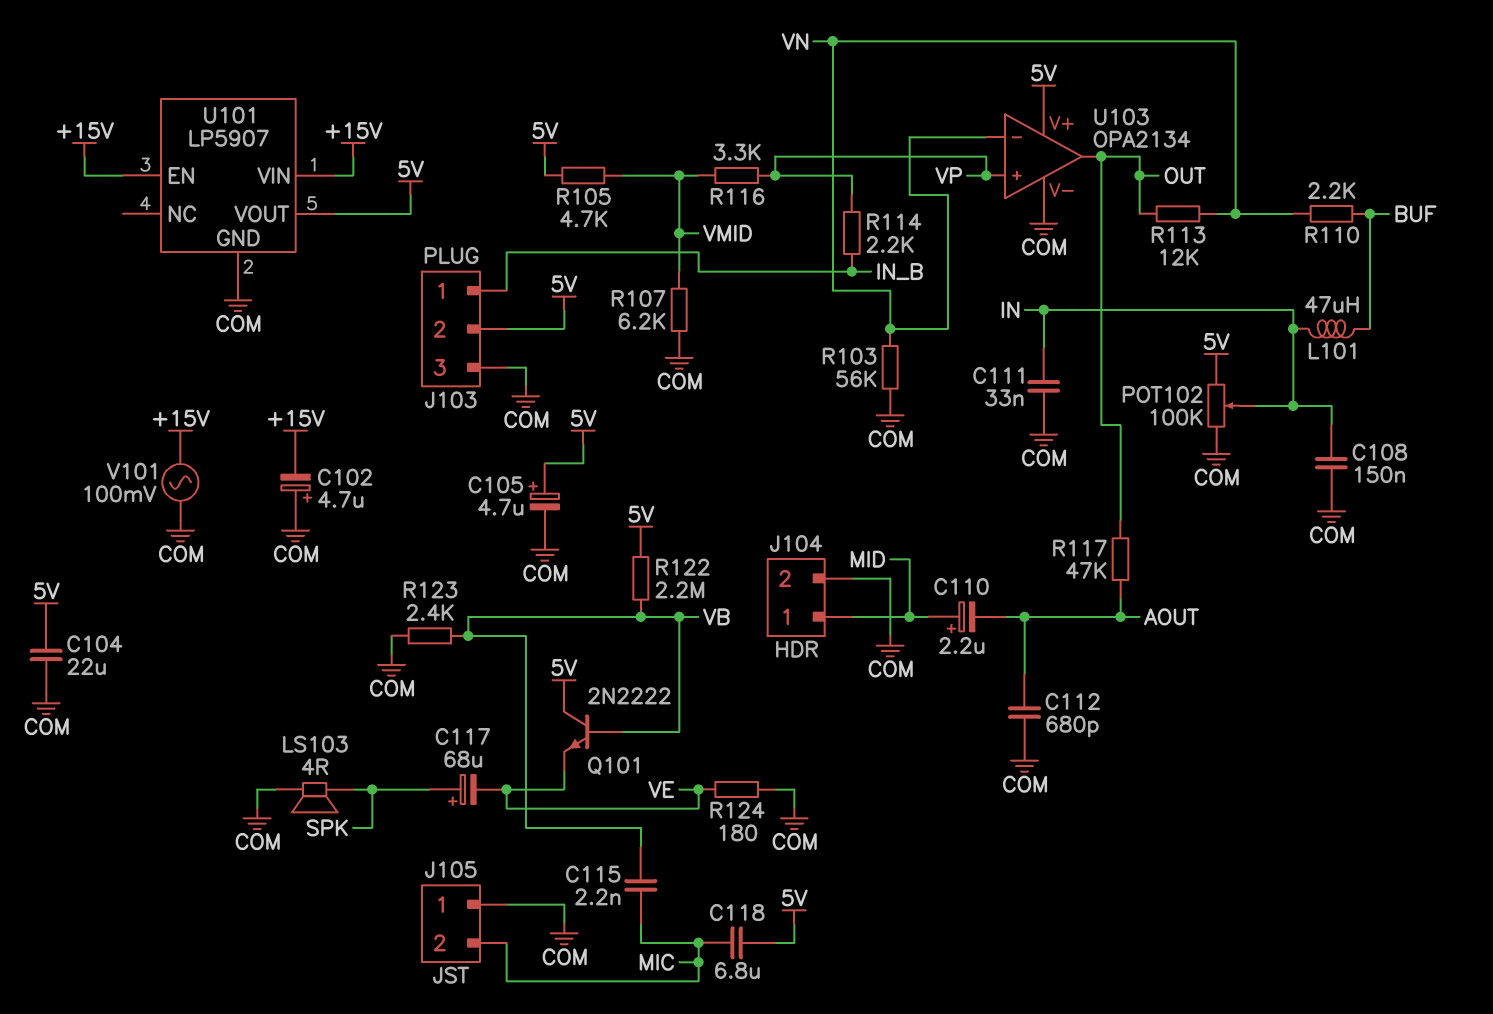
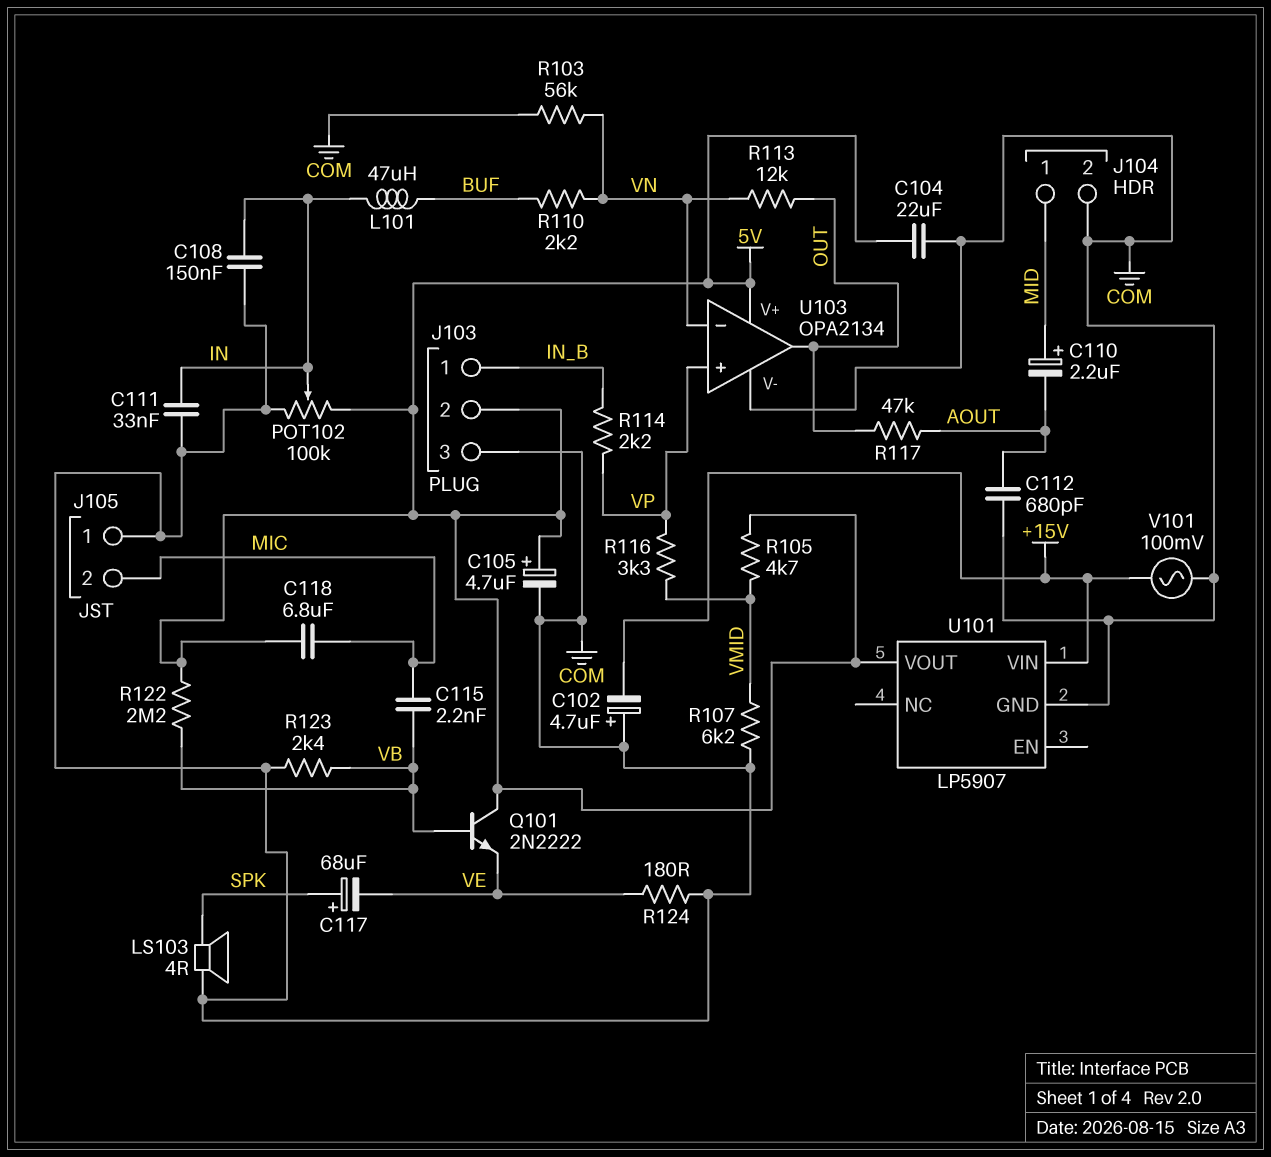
U101 pin EN: +15V -> none

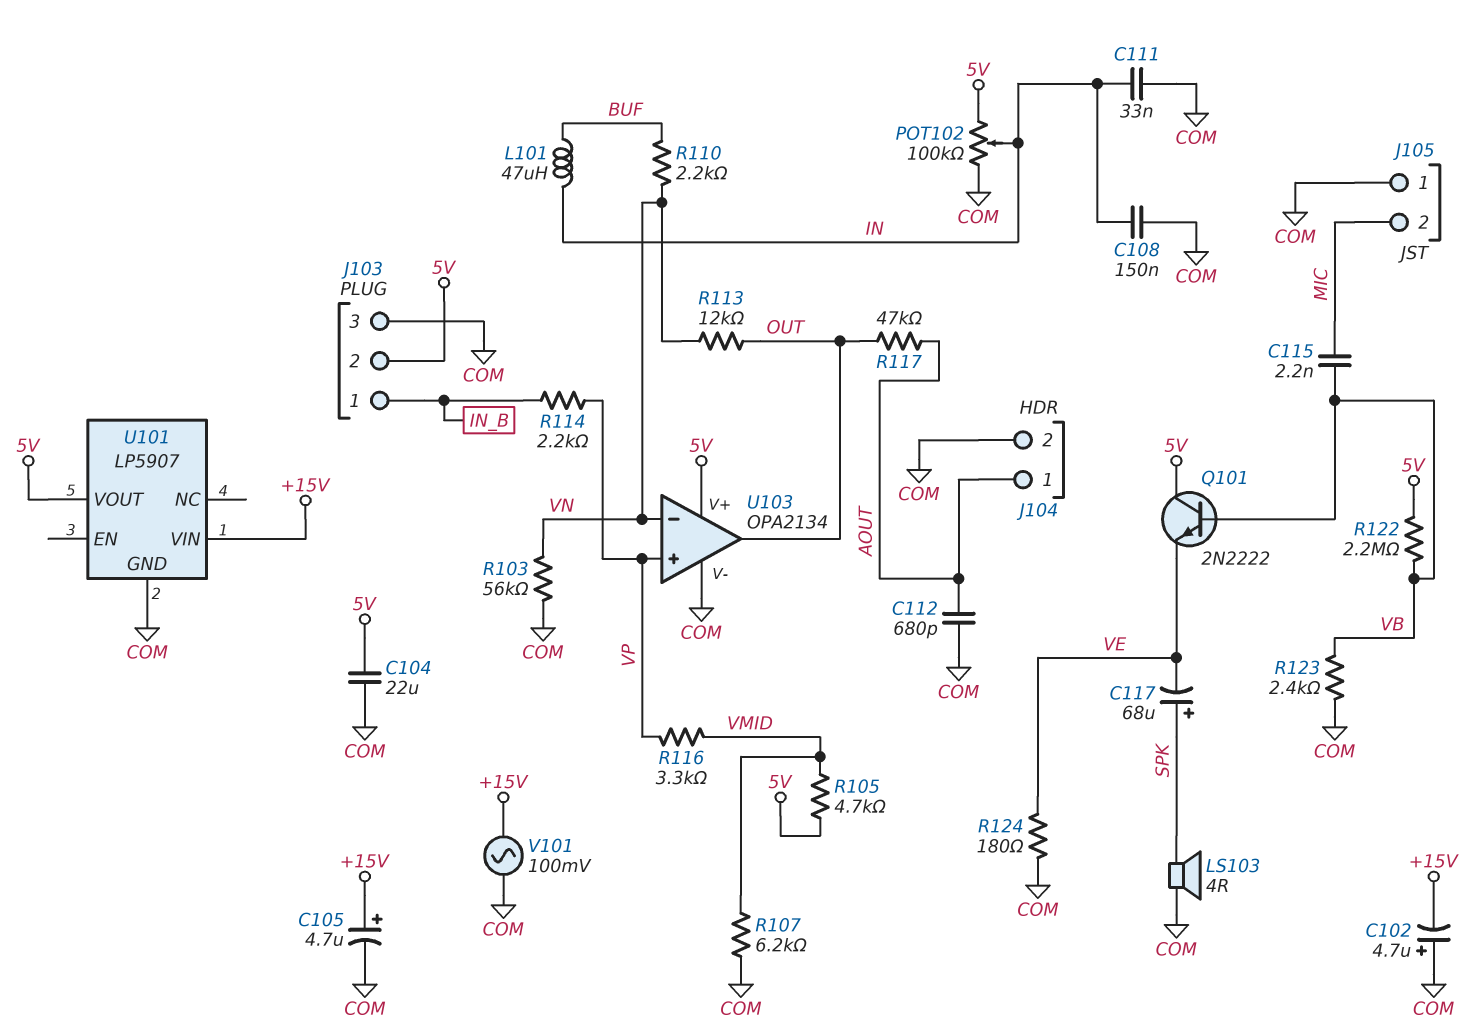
C105: 4.7uF (plus 5V, minus COM) -> 4.7uF (plus +15V, minus COM)
C110: 2.2uF (plus MID, minus AOUT) -> none
C118: 6.8uF (5V, MIC) -> none
J104 pin 1: MID -> AOUT

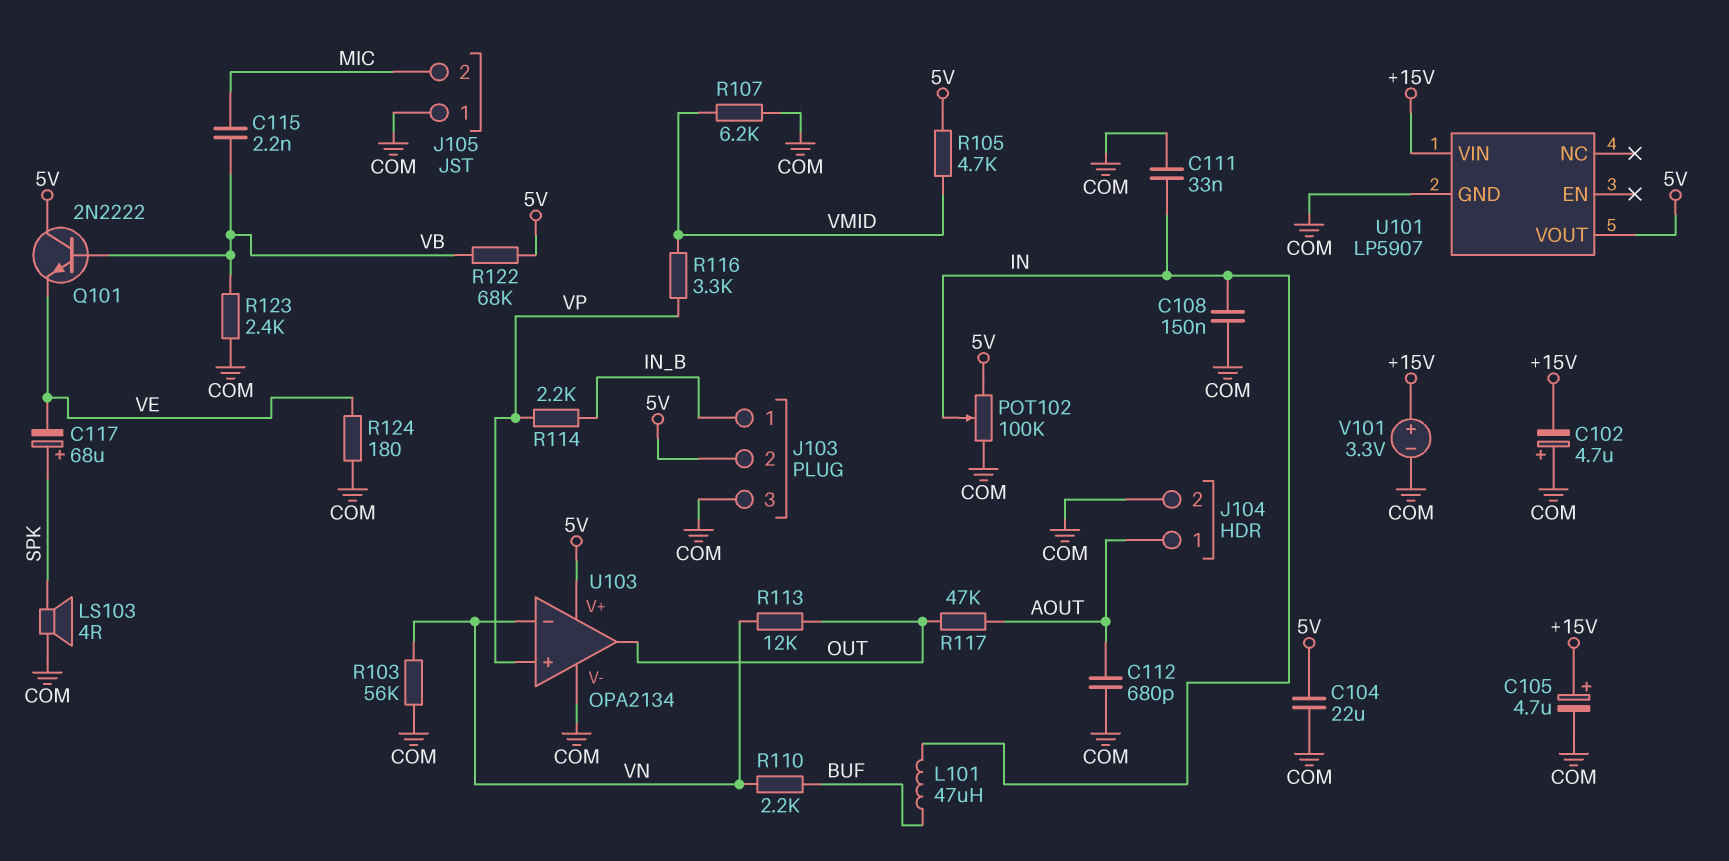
R122: 2.2M (5V, VB) -> 68k (5V, VB)
V101: AC 100mV (+15V, COM) -> 3.3V (plus +15V, minus COM)

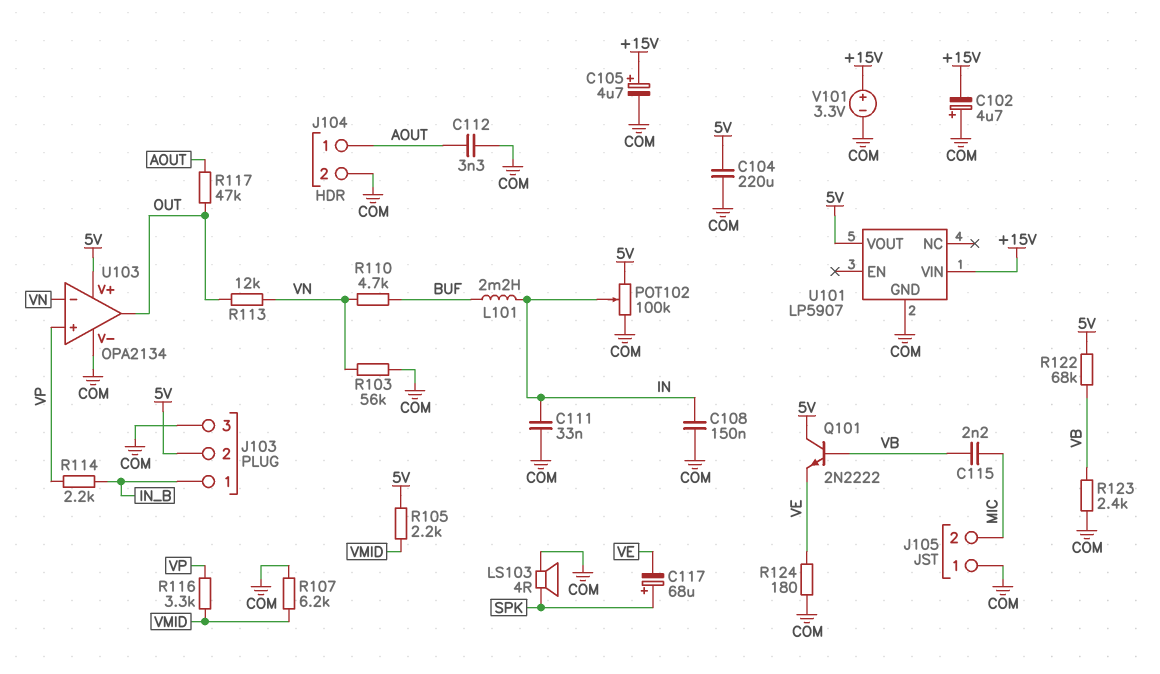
C104: 22uF (5V, COM) -> 220uF (5V, COM)
C112: 680pF (AOUT, COM) -> 3.3nF (AOUT, COM)
L101: 47uH (BUF, IN) -> 2.2mH (BUF, IN)
R105: 4.7k (5V, VMID) -> 2.2k (5V, VMID)
R110: 2.2k (BUF, VN) -> 4.7k (BUF, VN)

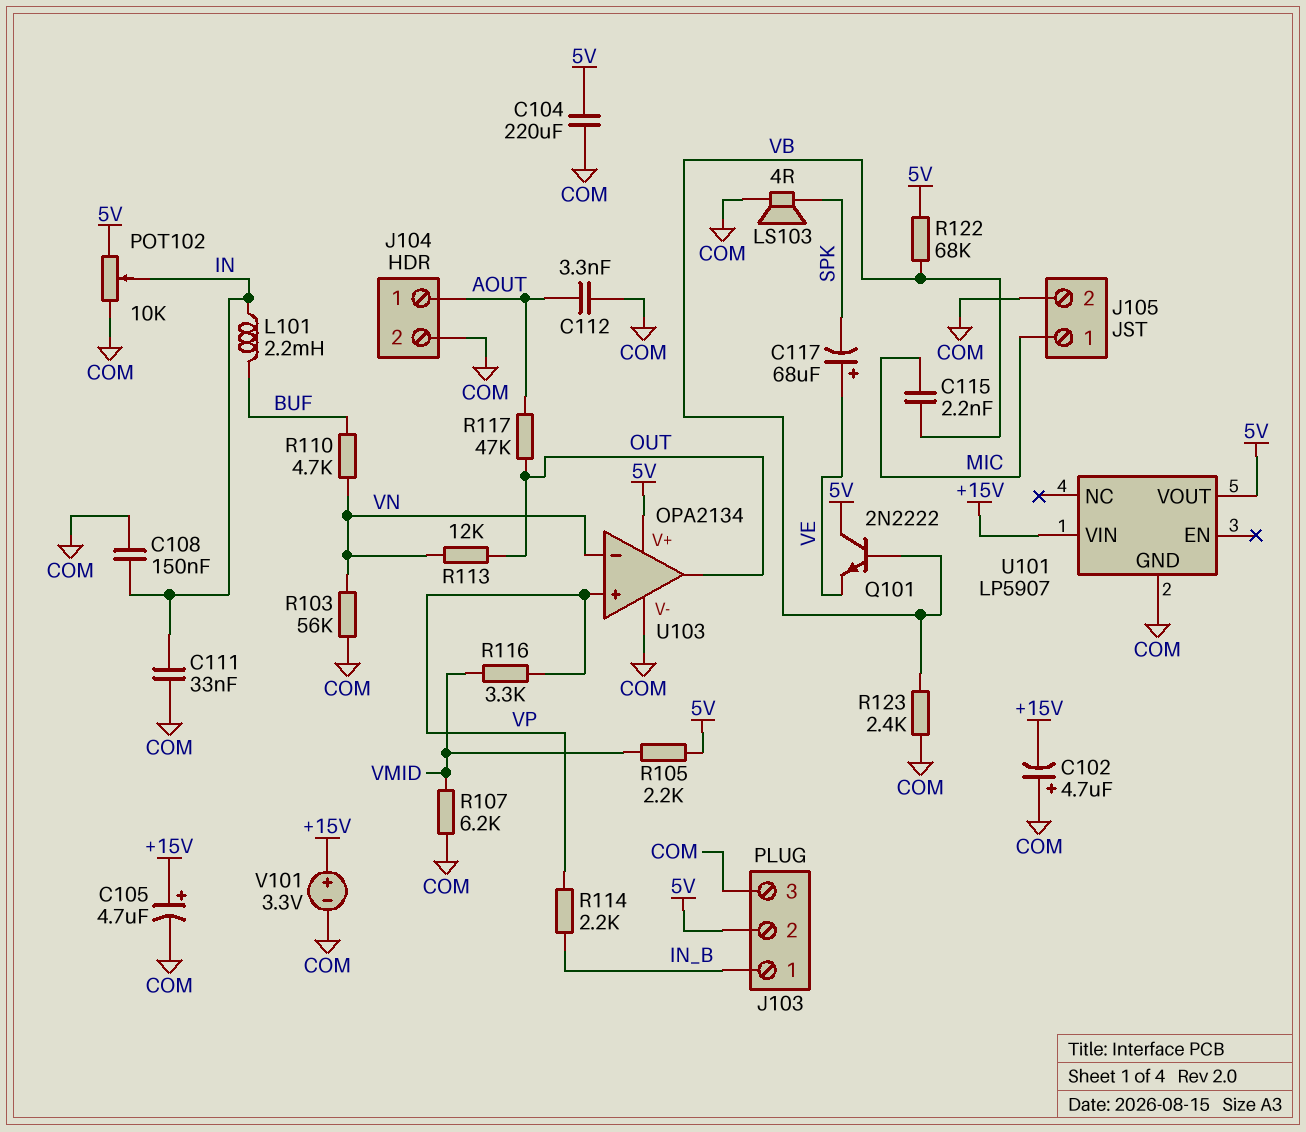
C117: 68uF (plus SPK, minus VE) -> 68uF (plus VE, minus SPK)
J105 pin 1: COM -> MIC
J105 pin 2: MIC -> COM
POT102: 100k (5V, COM, wiper IN) -> 10k (5V, COM, wiper IN)
R124: 180 (COM, VE) -> none

